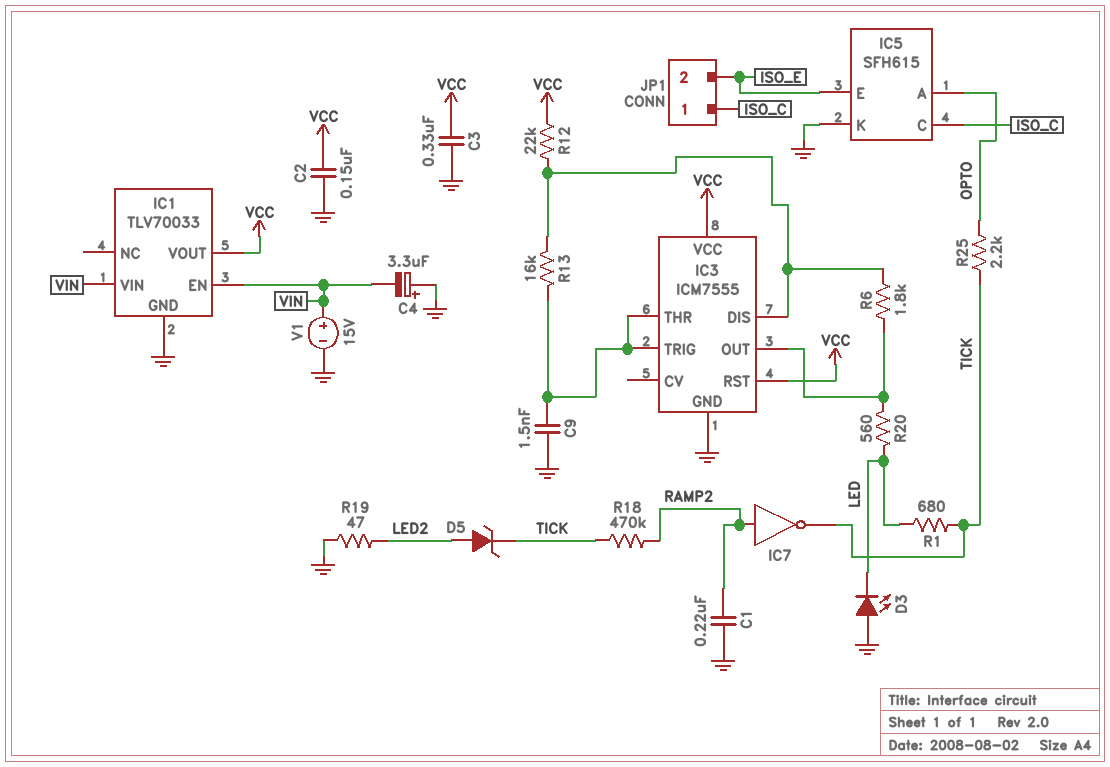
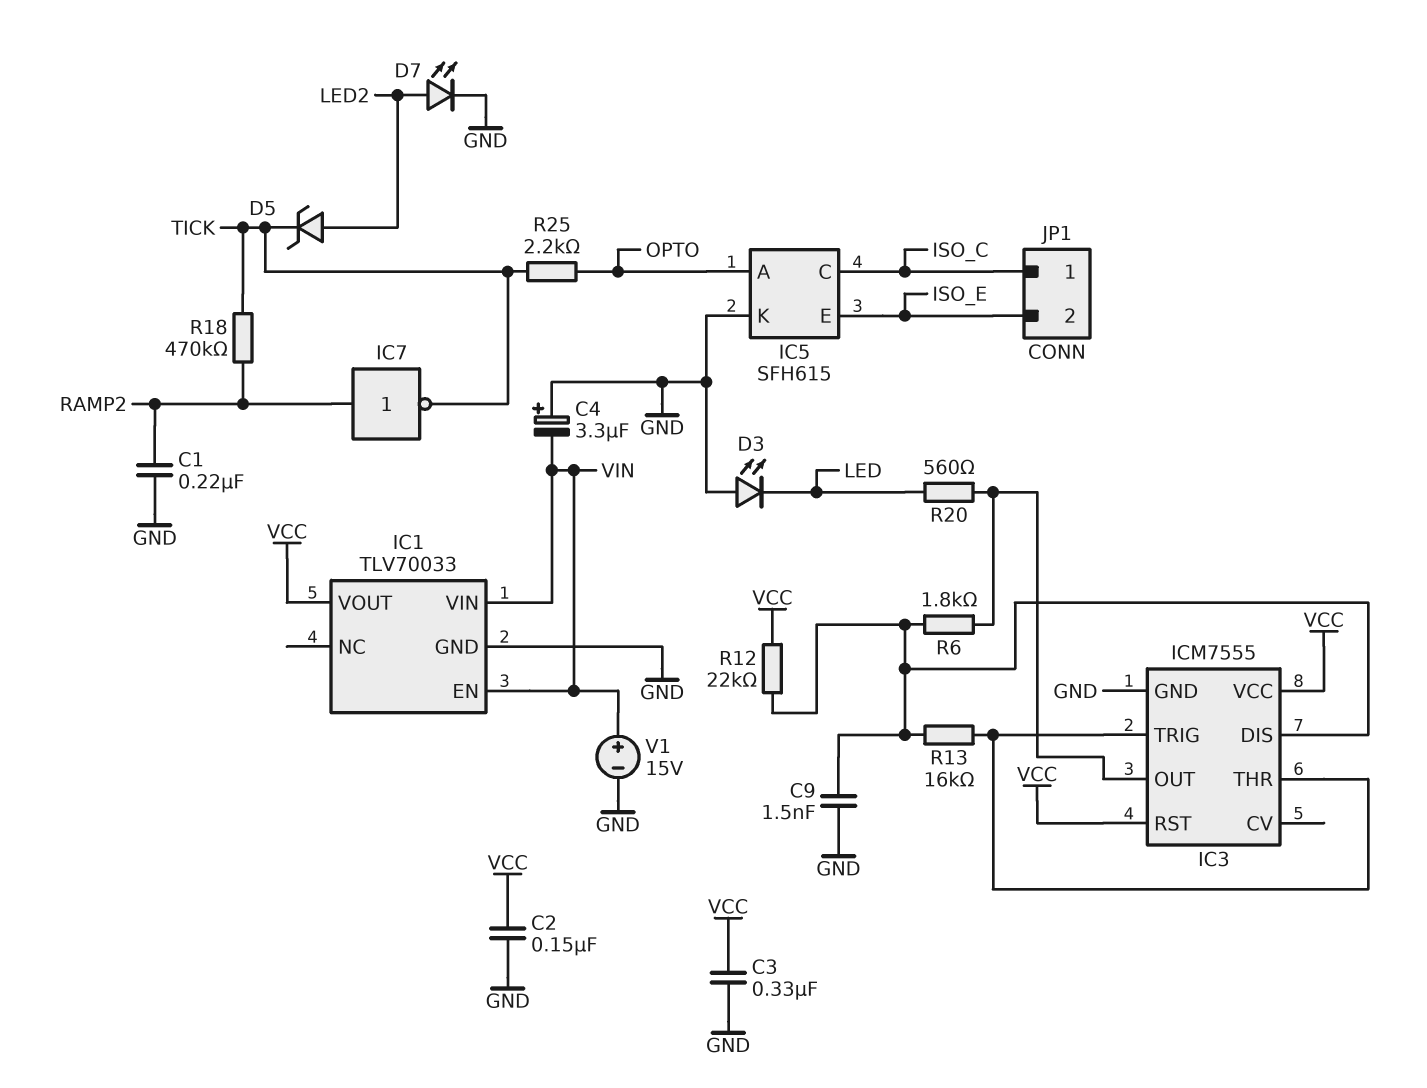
C9: 1.5nF (GND, IC3/THR) -> 1.5nF (GND, IC3/DIS)
D7: none -> LED (A LED2, K GND)
R1: 680 (LED, TICK) -> none
R19: 47 (GND, LED2) -> none

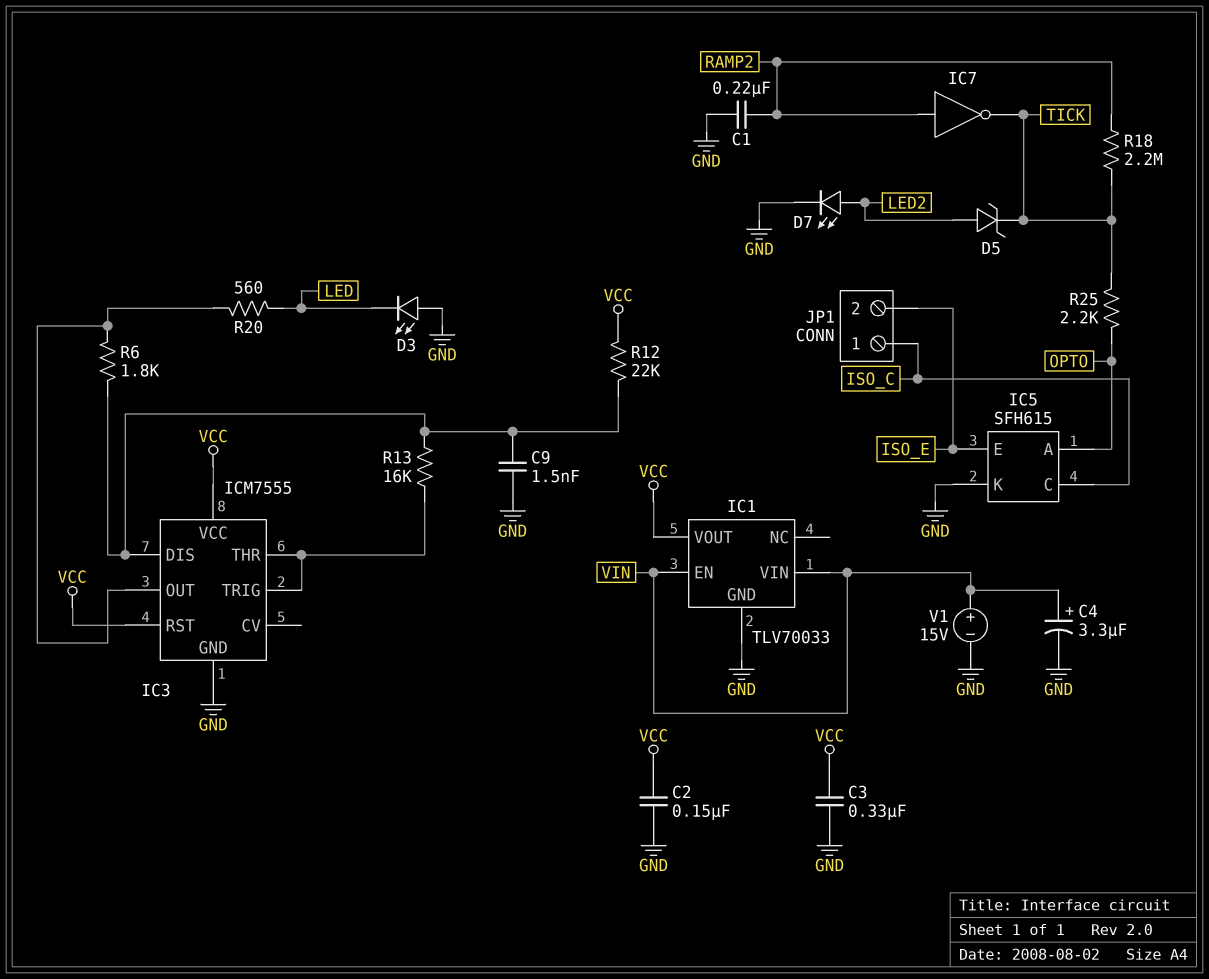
C4: 3.3uF (plus GND, minus VIN) -> 3.3uF (plus VIN, minus GND)
R18: 470k (RAMP2, TICK) -> 2.2M (RAMP2, TICK)

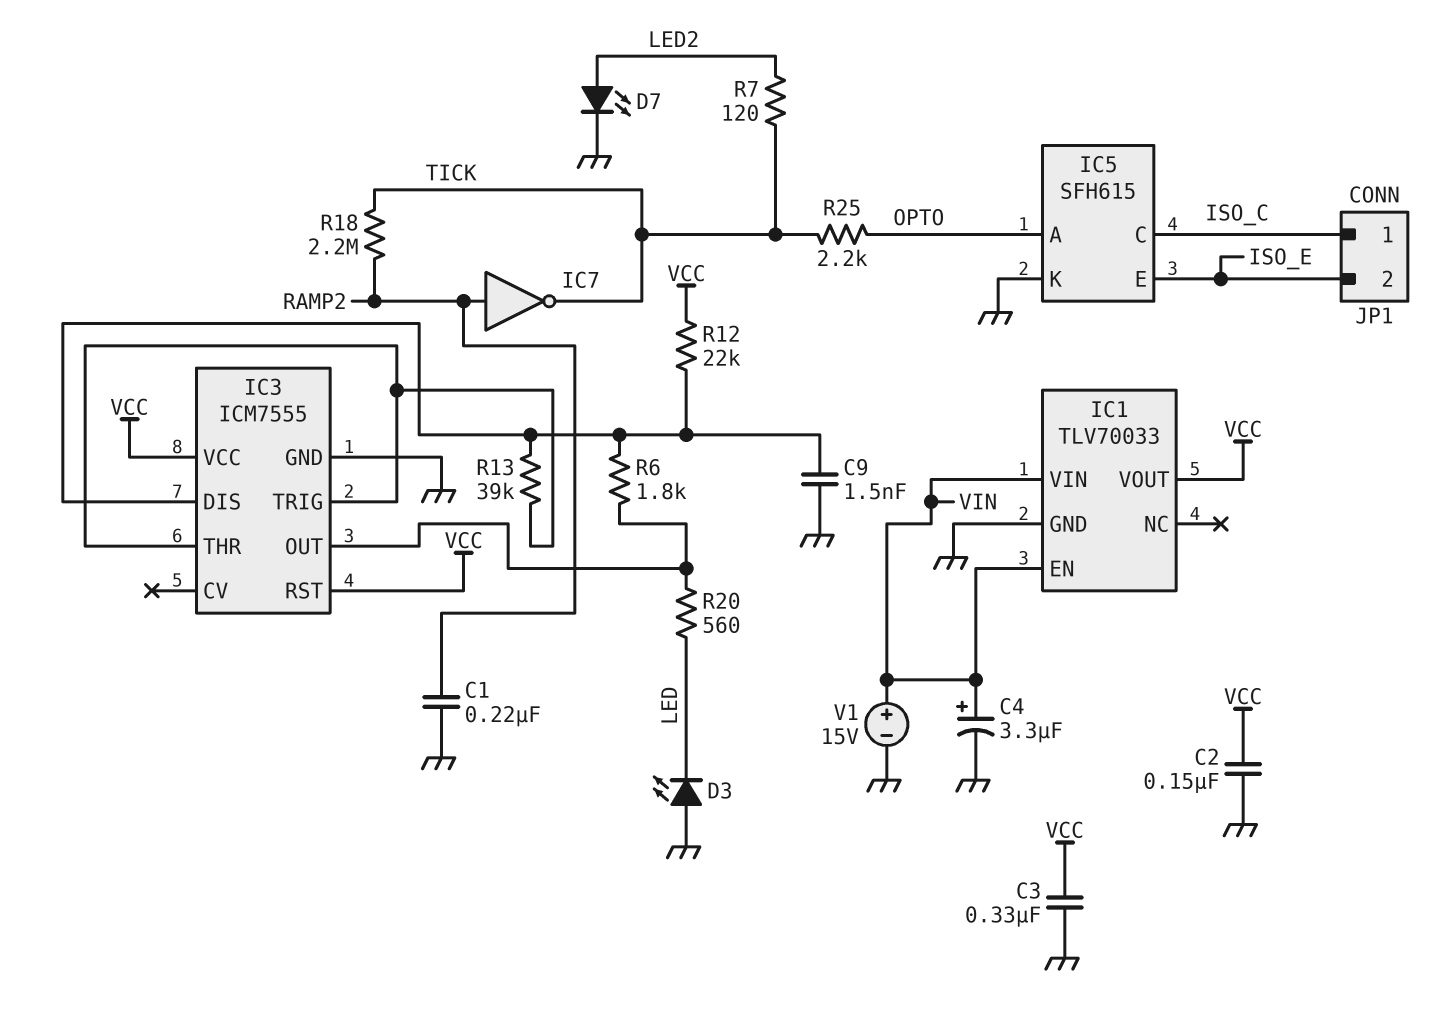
D5: zener (A LED2, K TICK) -> none
R7: none -> 120 (LED2, TICK)
R13: 16k (IC3/DIS, IC3/THR) -> 39k (IC3/DIS, IC3/THR)

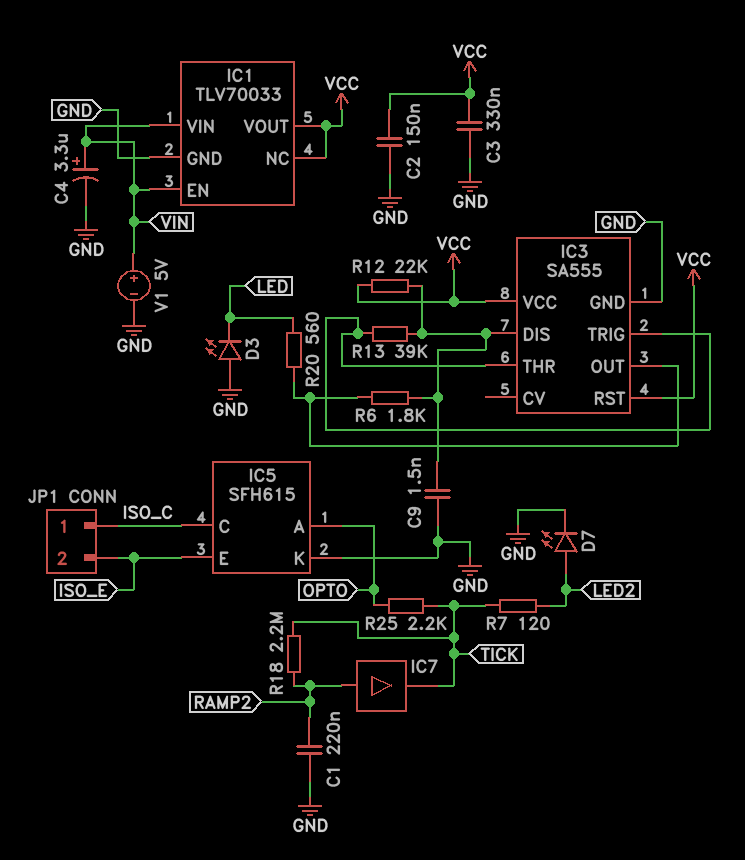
IC1 pin NC: none -> VCC
IC3: ICM7555 -> SA555
IC7: NOT (in RAMP2, out TICK) -> buffer (in RAMP2, out TICK)
V1: 15V (plus VIN, minus GND) -> 5V (plus VIN, minus GND)

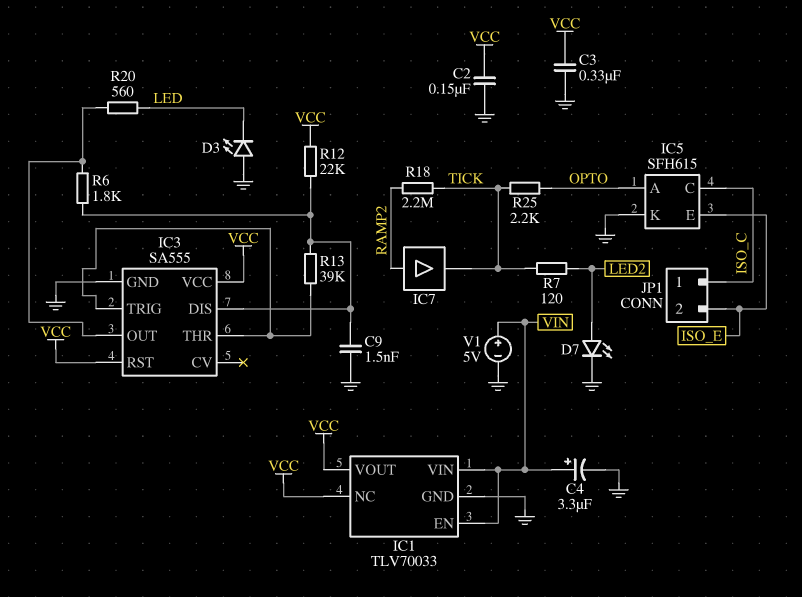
C1: 220nF (GND, RAMP2) -> none

